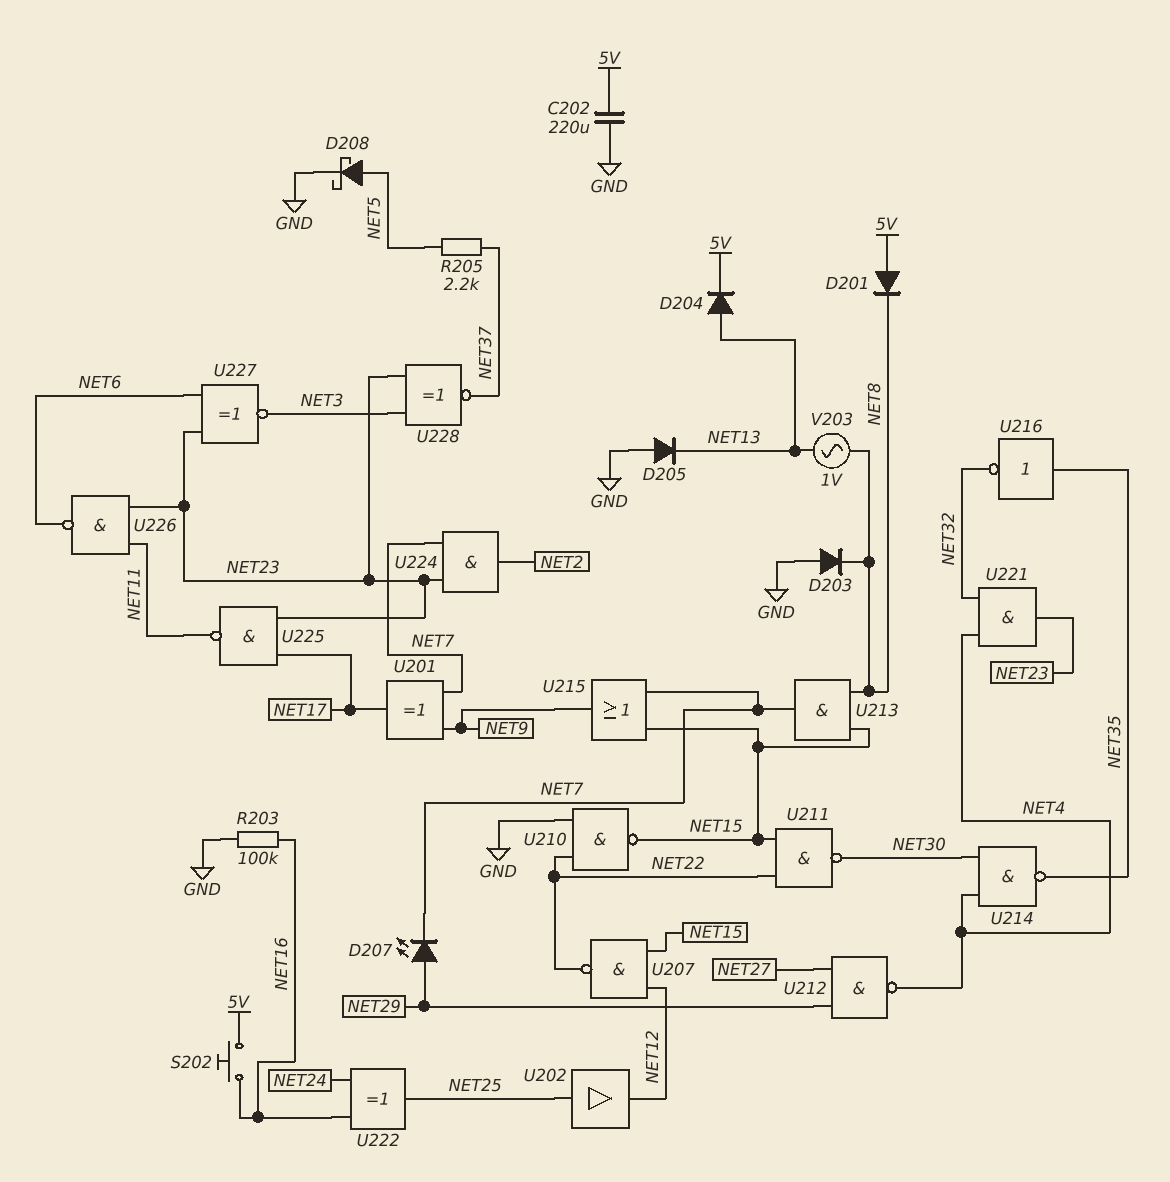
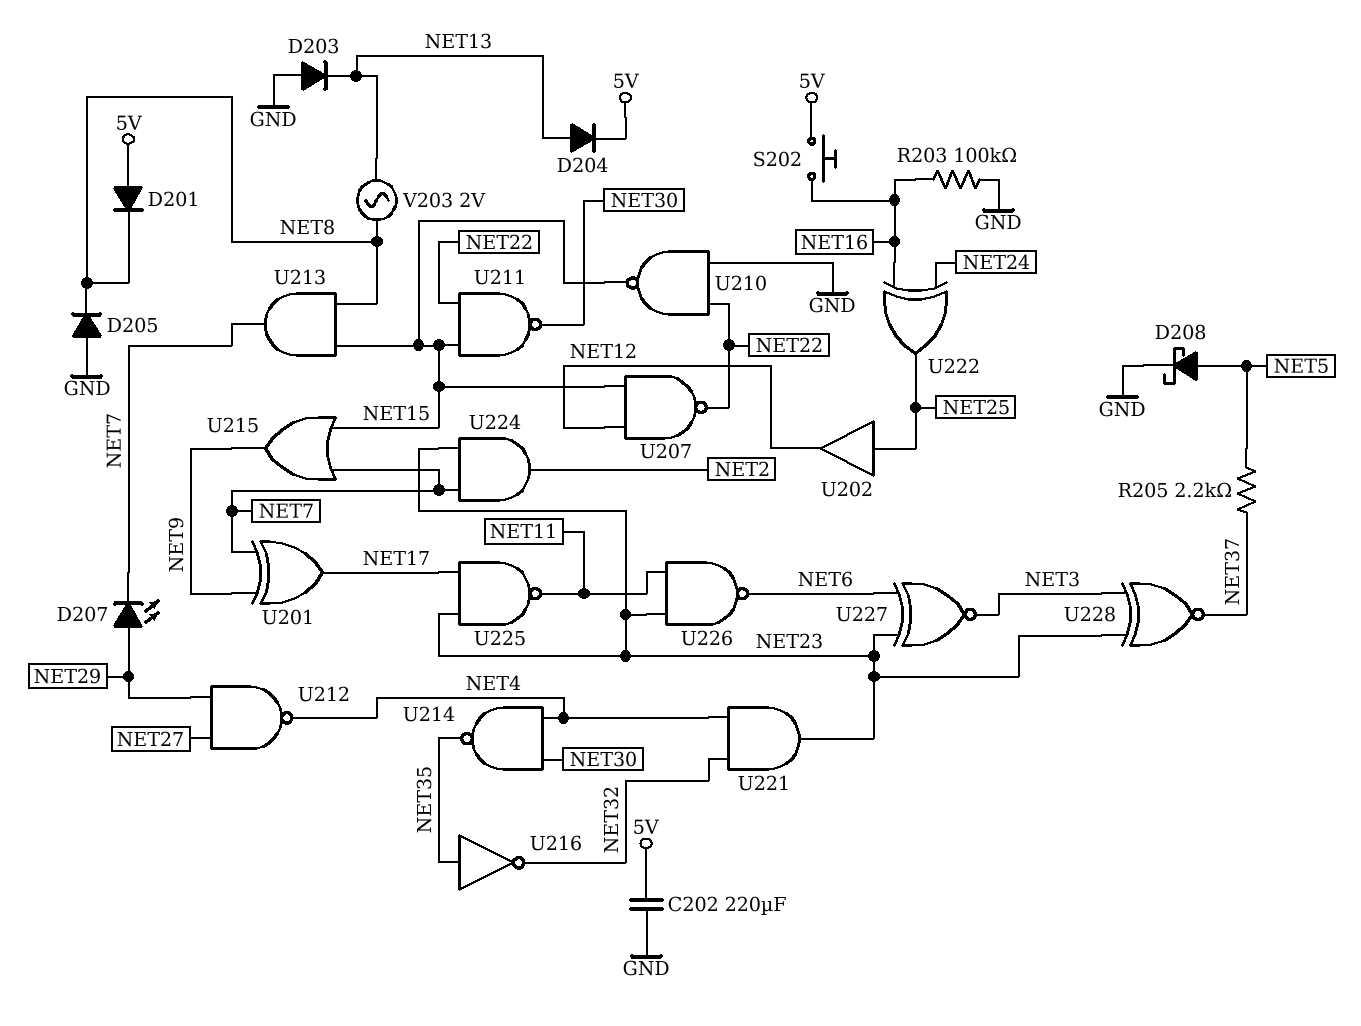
D203: diode (A GND, K NET8) -> diode (A GND, K NET13)
D205: diode (A GND, K NET13) -> diode (A GND, K NET8)
V203: AC 1V (NET8, NET13) -> AC 2V (NET8, NET13)

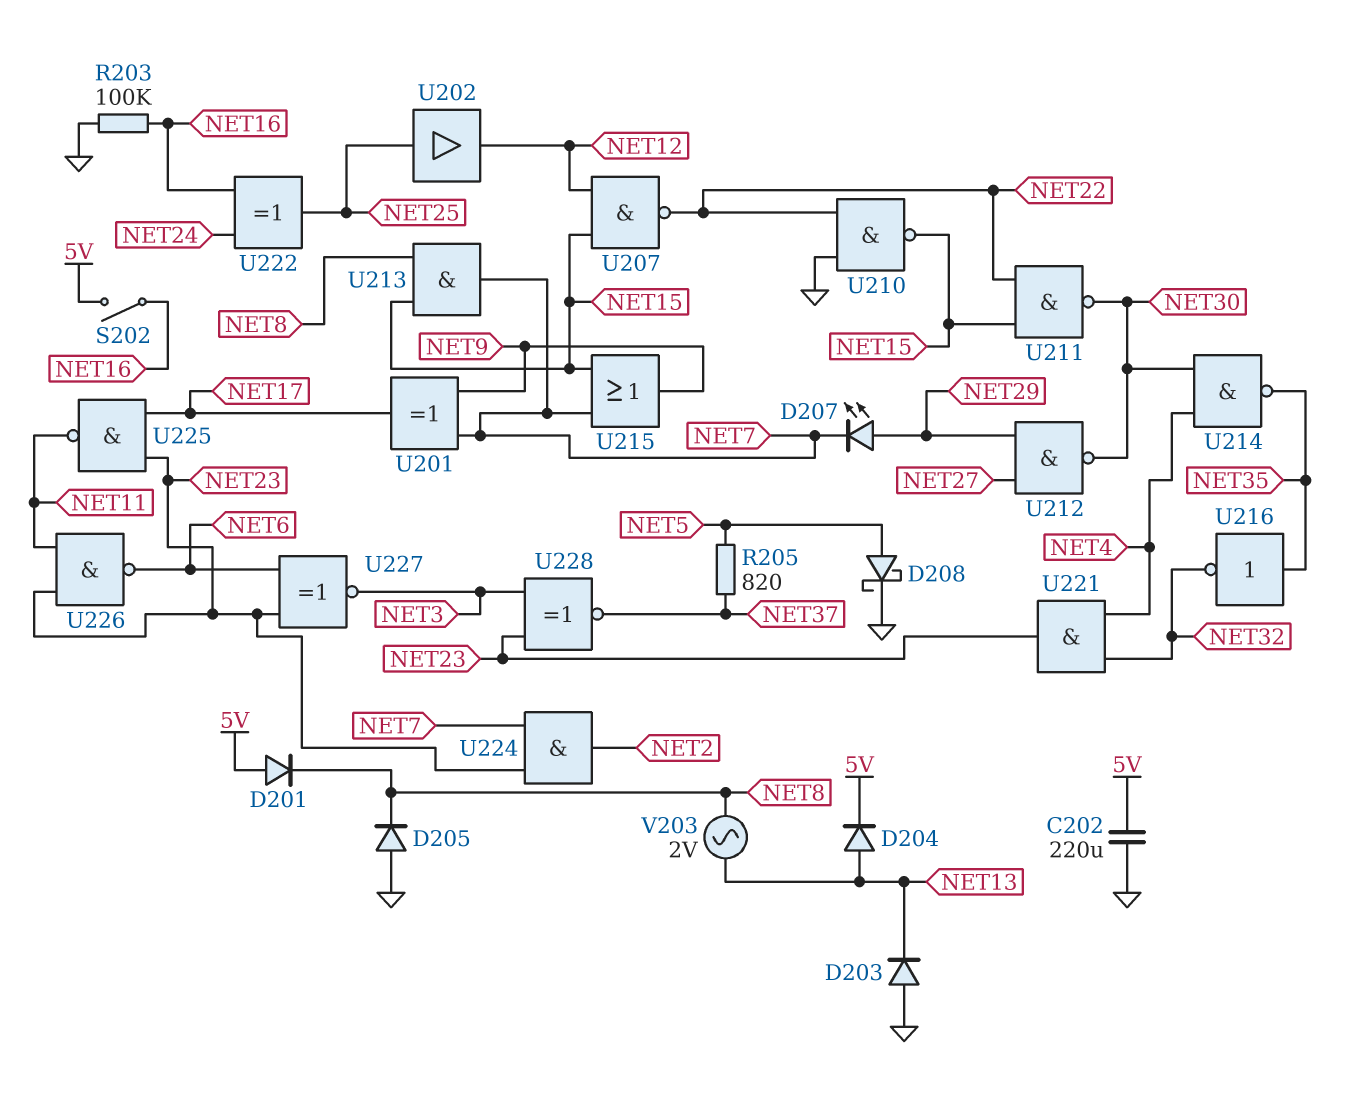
R205: 2.2k (NET5, NET37) -> 820 (NET5, NET37)
S202: button (5V, NET16) -> switch (5V, NET16)
U212: NAND (in NET27, in NET29, out NET4) -> NAND (in NET27, in NET29, out NET30)

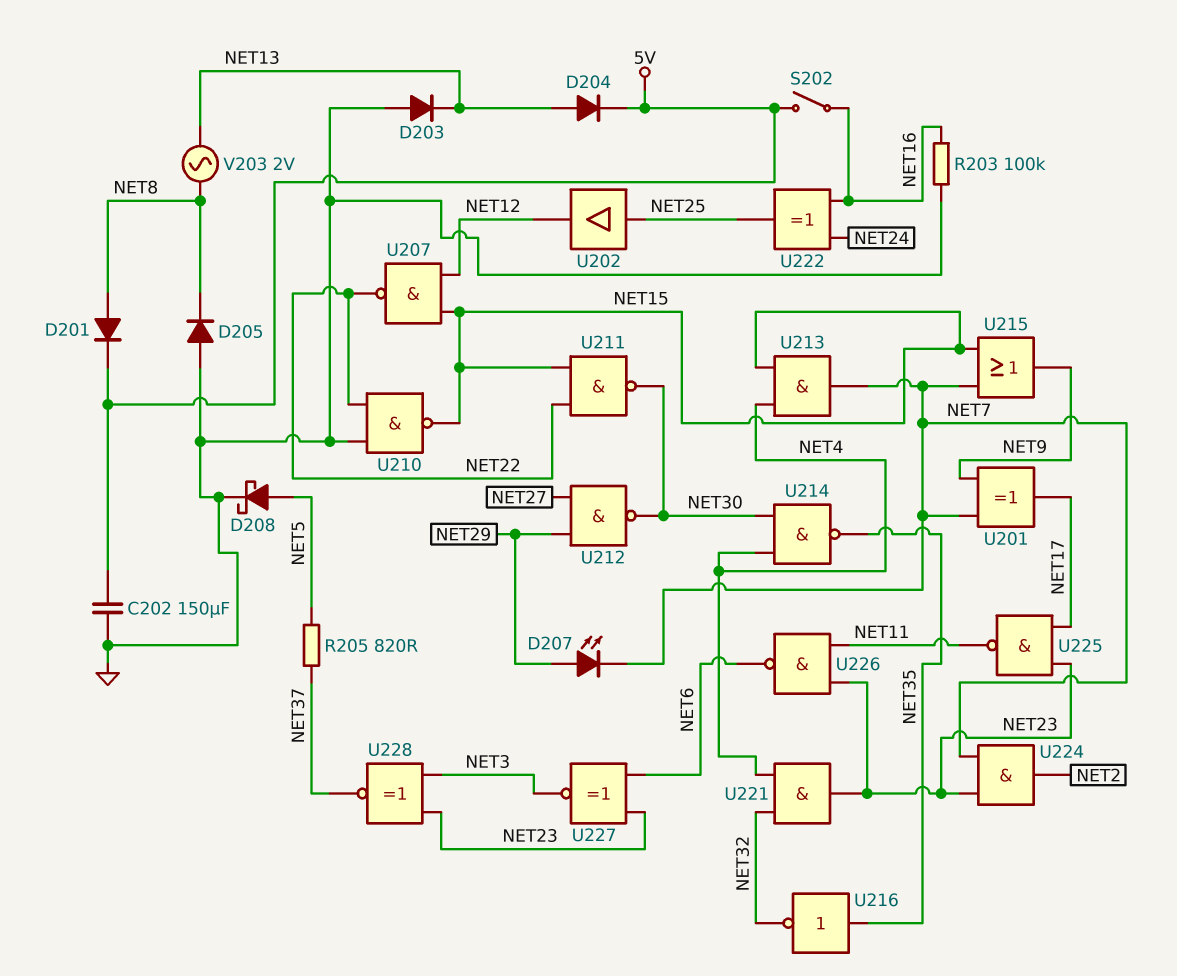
C202: 220uF (5V, GND) -> 150uF (5V, GND)
D201: diode (A 5V, K NET8) -> diode (A NET8, K 5V)
U213: AND (in NET8, in NET15, out NET7) -> AND (in NET4, in NET15, out NET7)

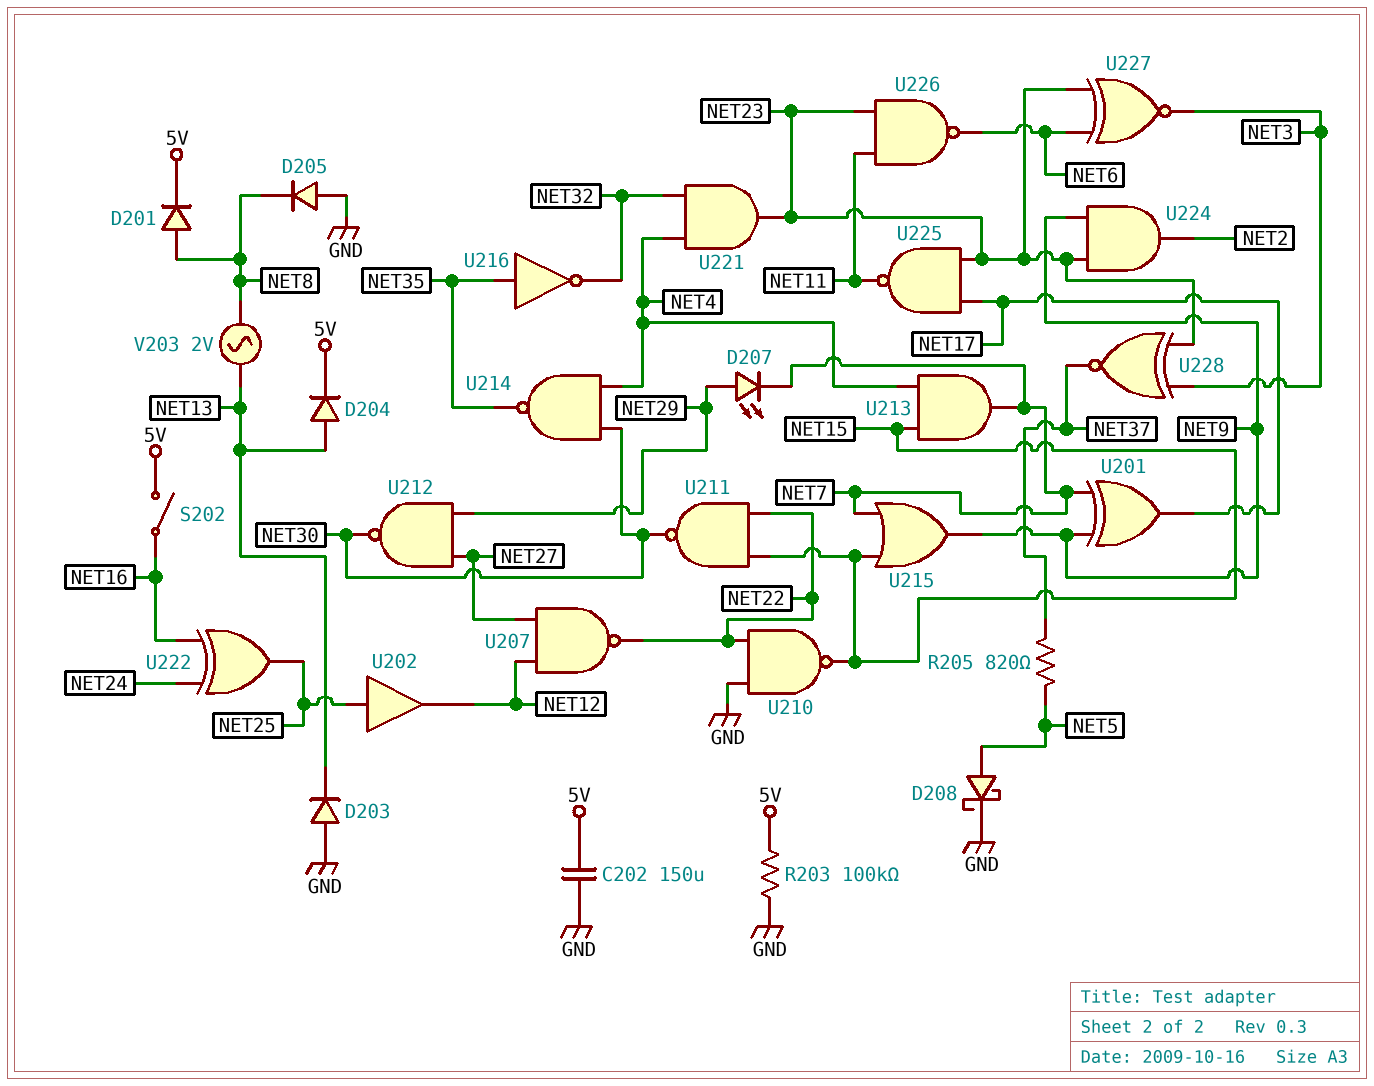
R203: 100k (GND, NET16) -> 100k (5V, GND)
U207: NAND (in NET12, in NET15, out NET22) -> NAND (in NET12, in NET27, out NET22)
U224: AND (in NET7, in NET23, out NET2) -> AND (in NET9, in NET23, out NET2)

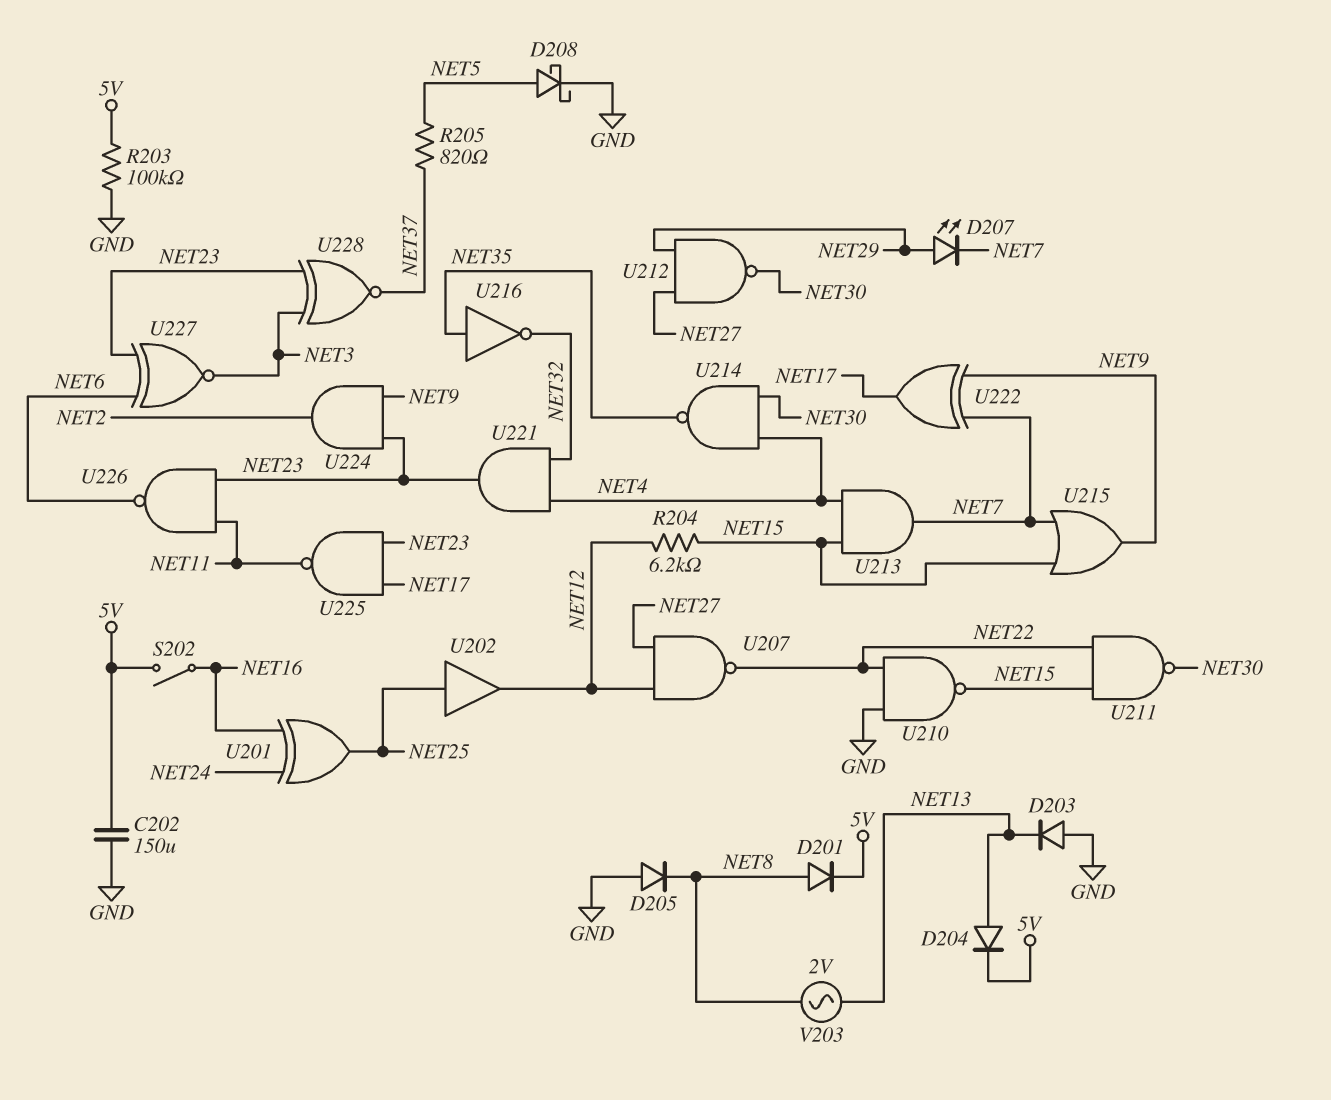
R204: none -> 6.2k (NET12, NET15)
U201: XOR (in NET7, in NET9, out NET17) -> XOR (in NET16, in NET24, out NET25)
U222: XOR (in NET16, in NET24, out NET25) -> XOR (in NET7, in NET9, out NET17)

